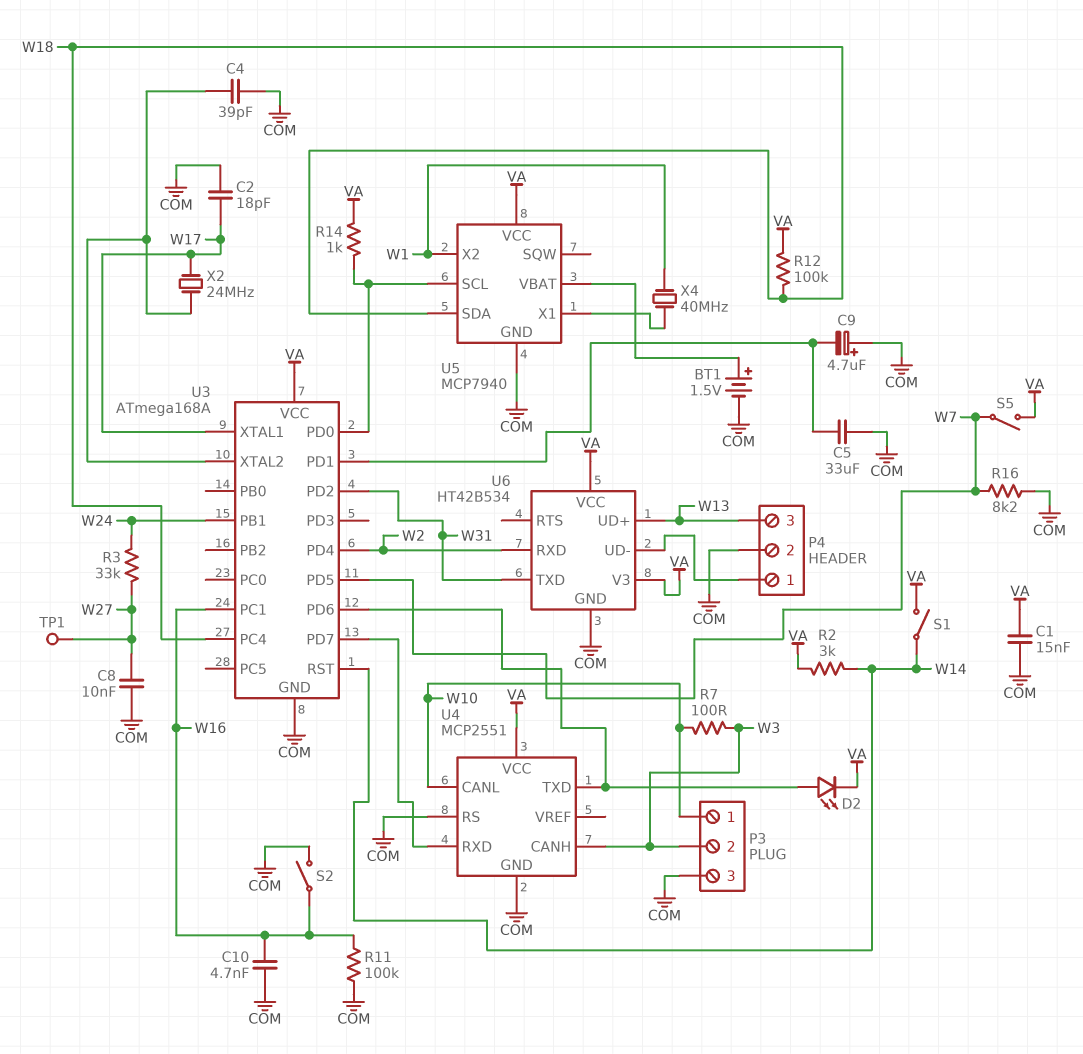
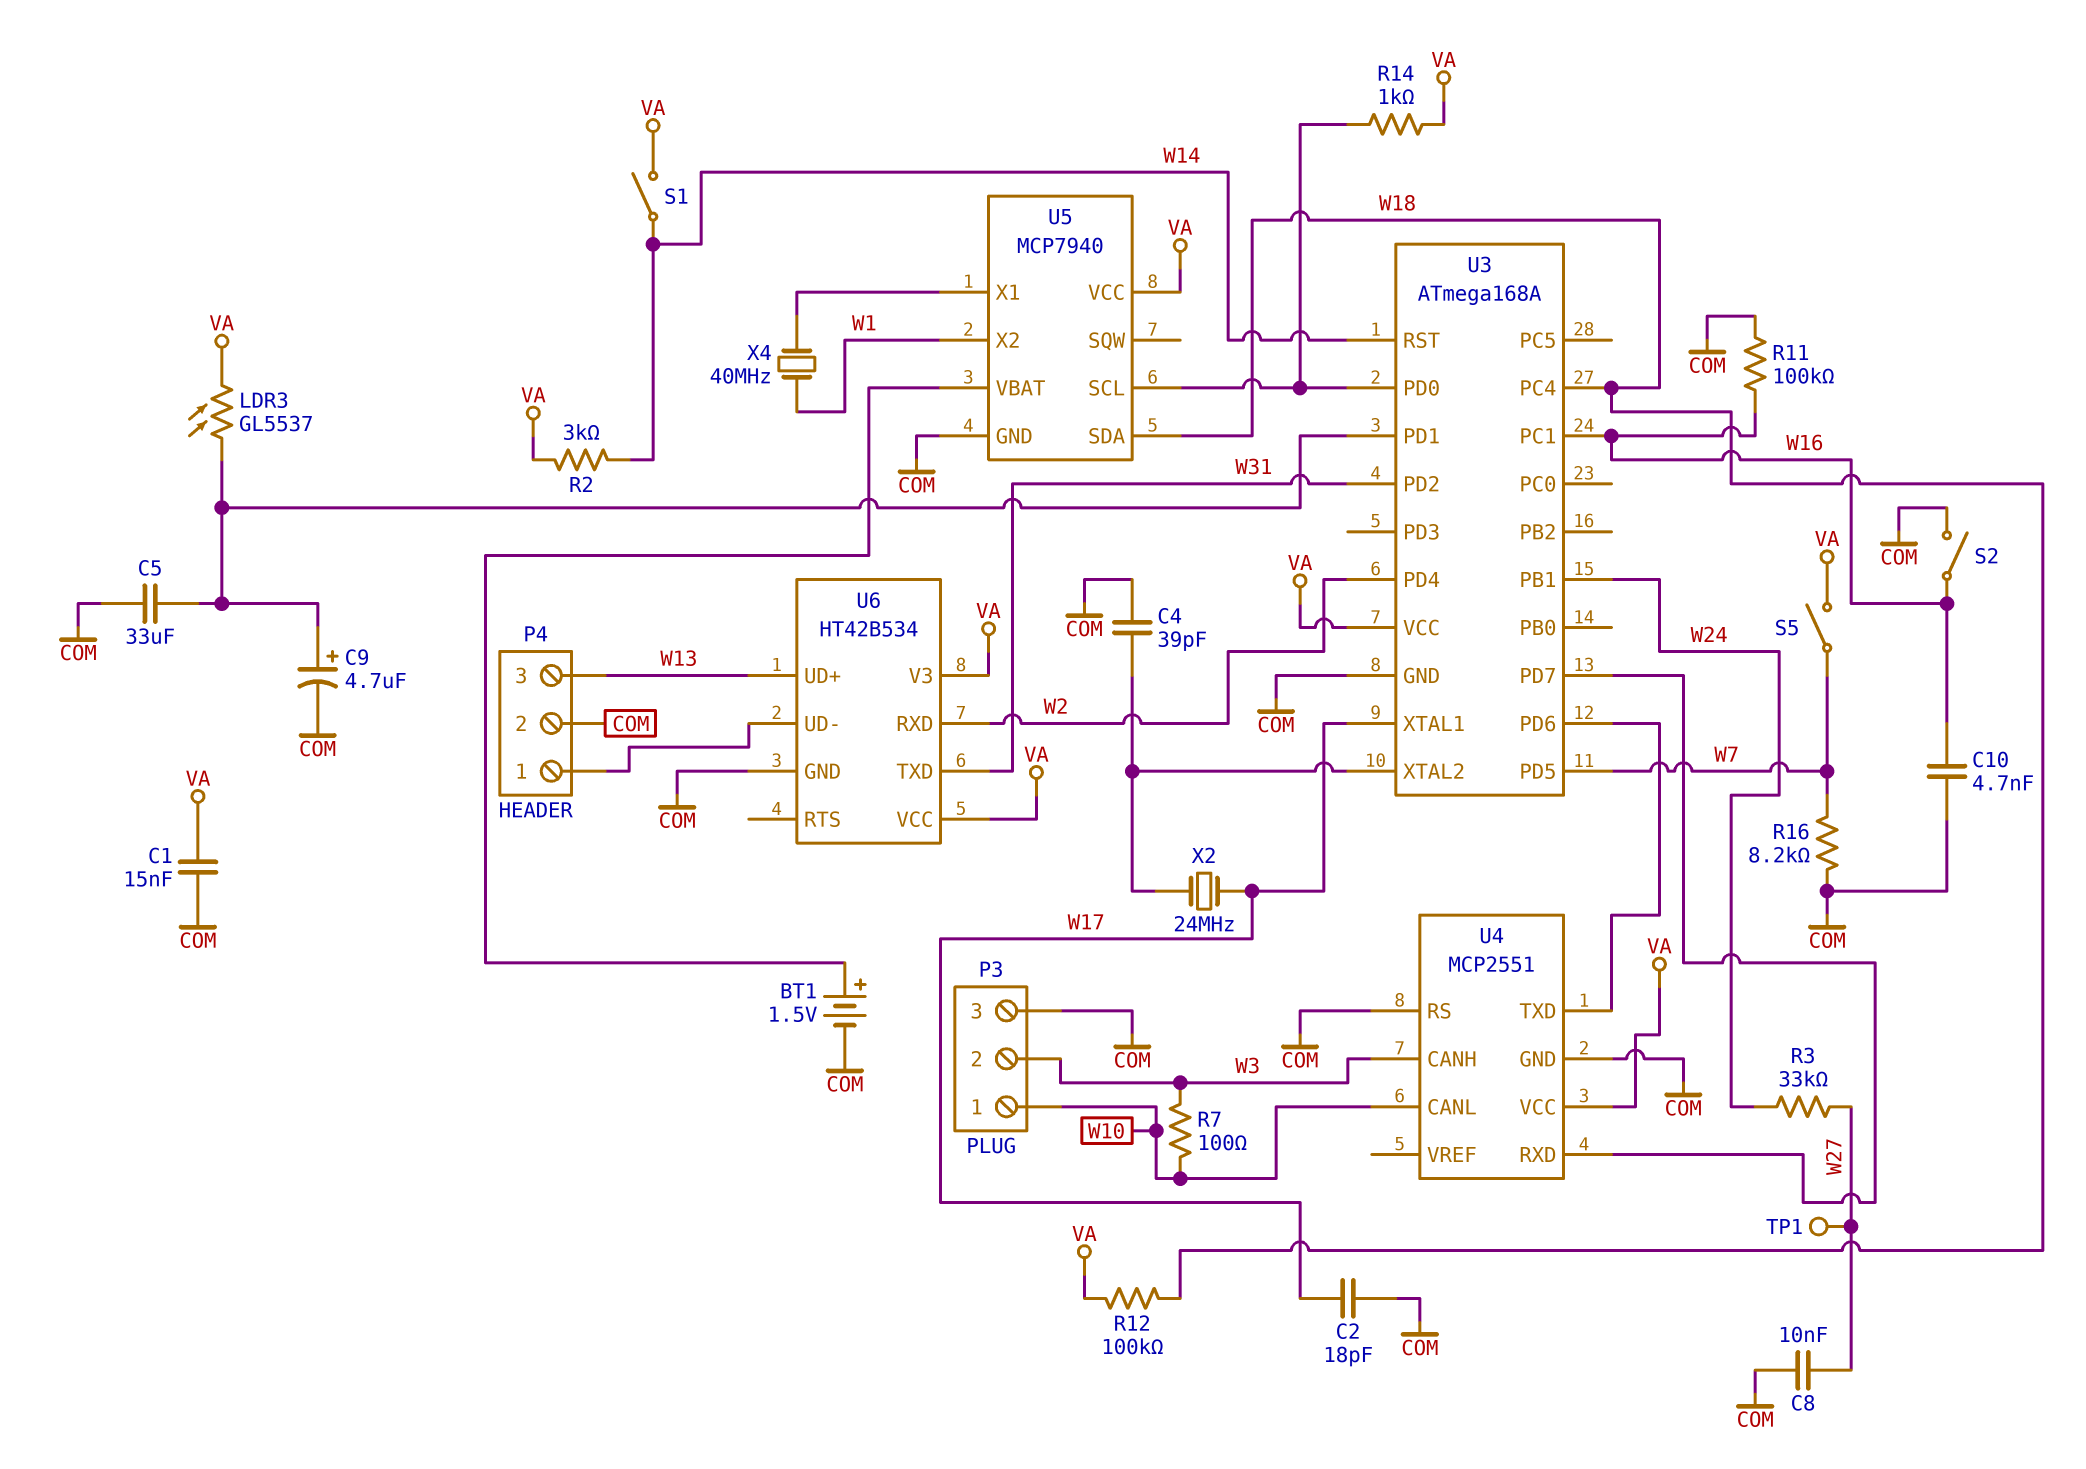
C9: 4.7uF (plus COM, minus U3/PD1) -> 4.7uF (plus U3/PD1, minus COM)
D2: LED (A U3/PD6, K VA) -> none
LDR3: none -> GL5537 (U3/PD1, VA)

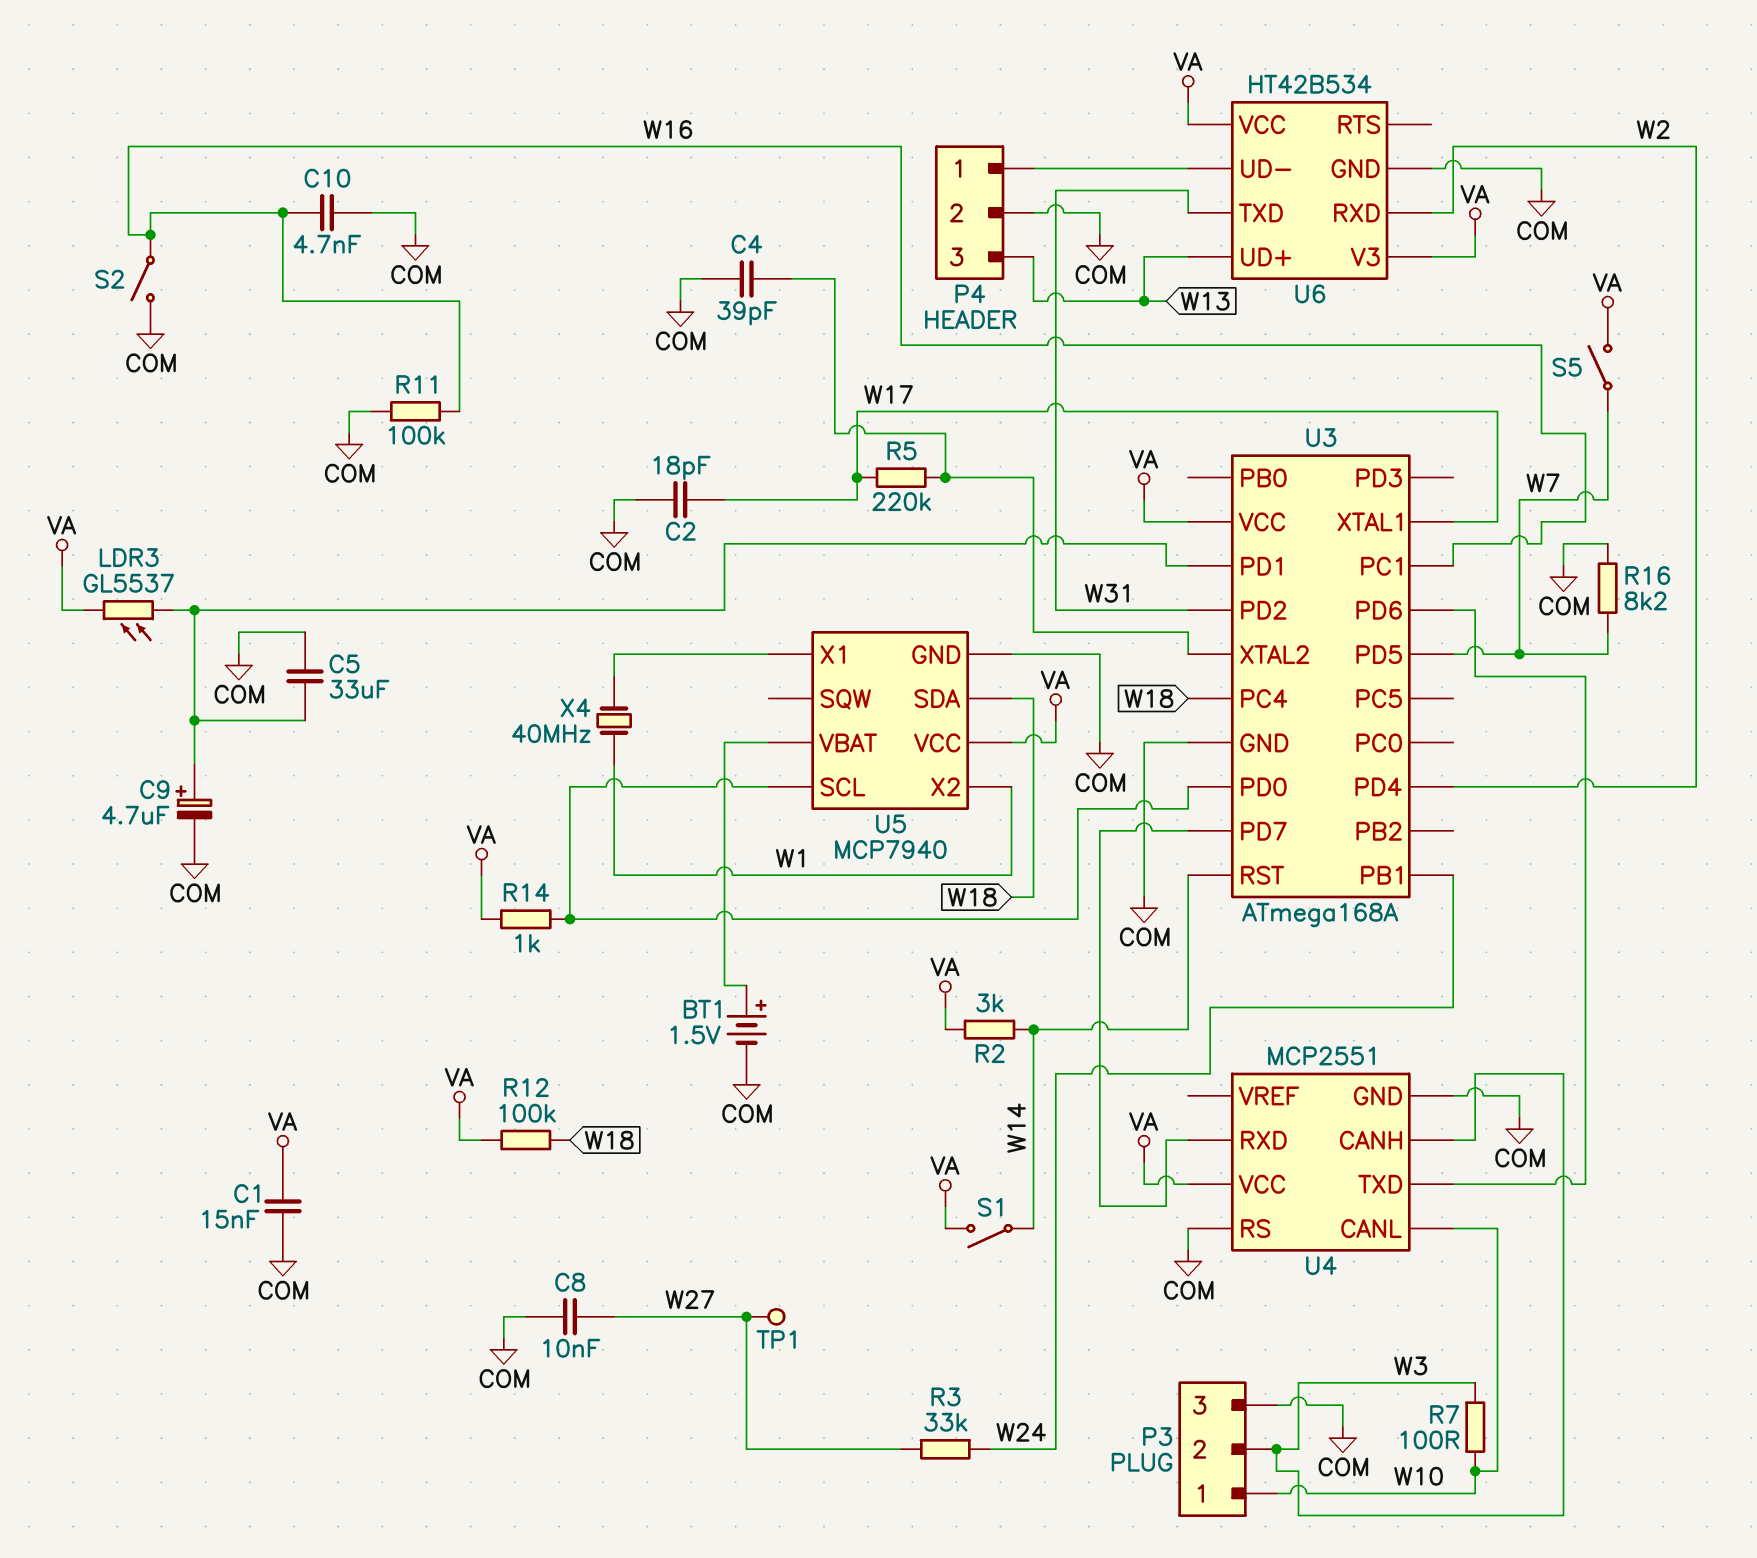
R5: none -> 220k (U3/XTAL2, W17)
X2: 24MHz (U3/XTAL2, W17) -> none

